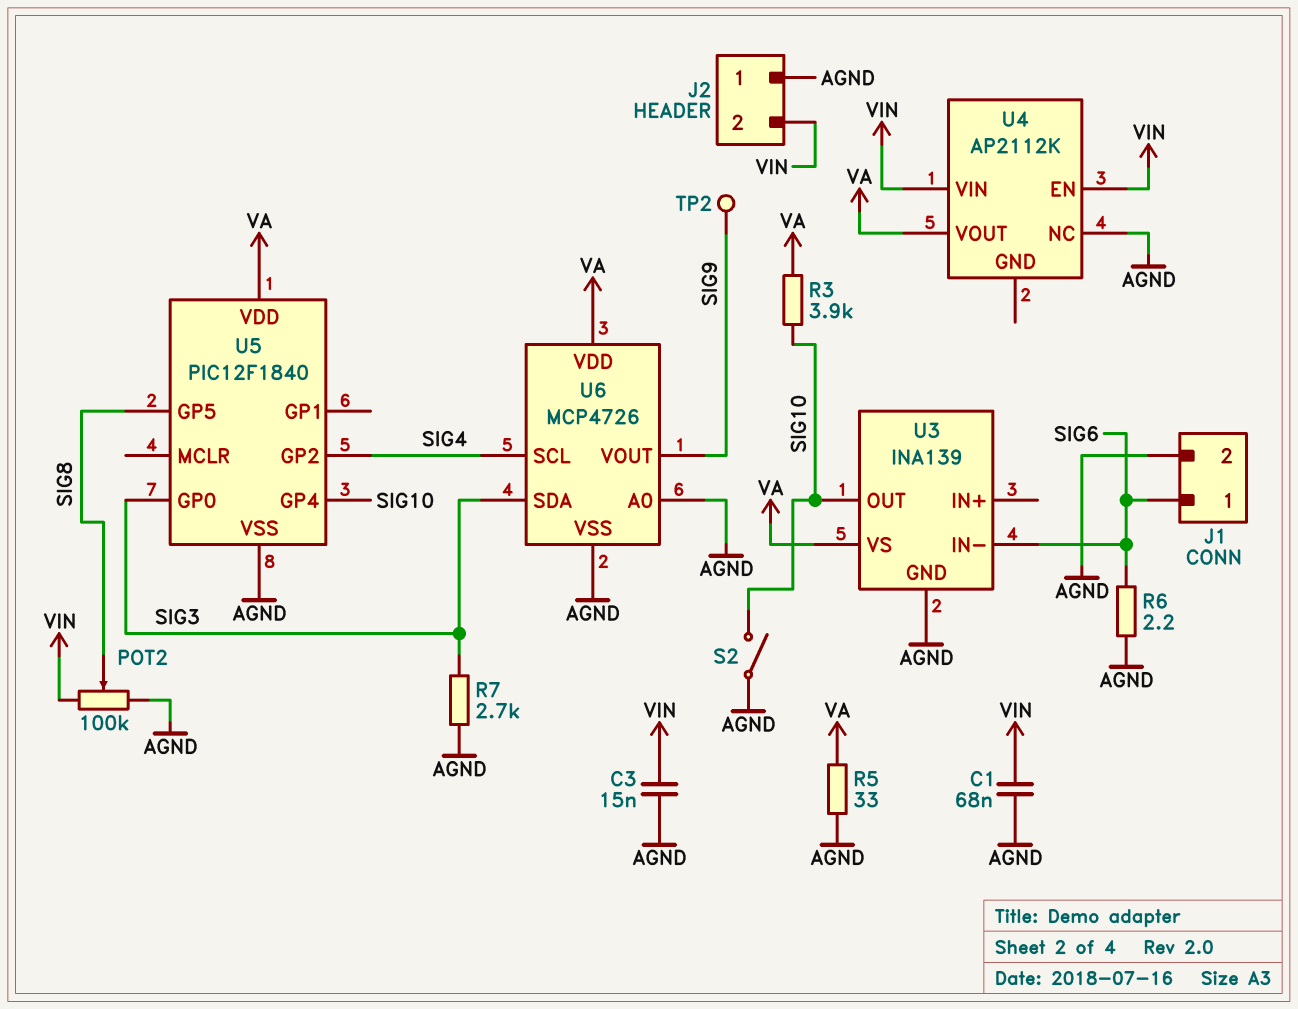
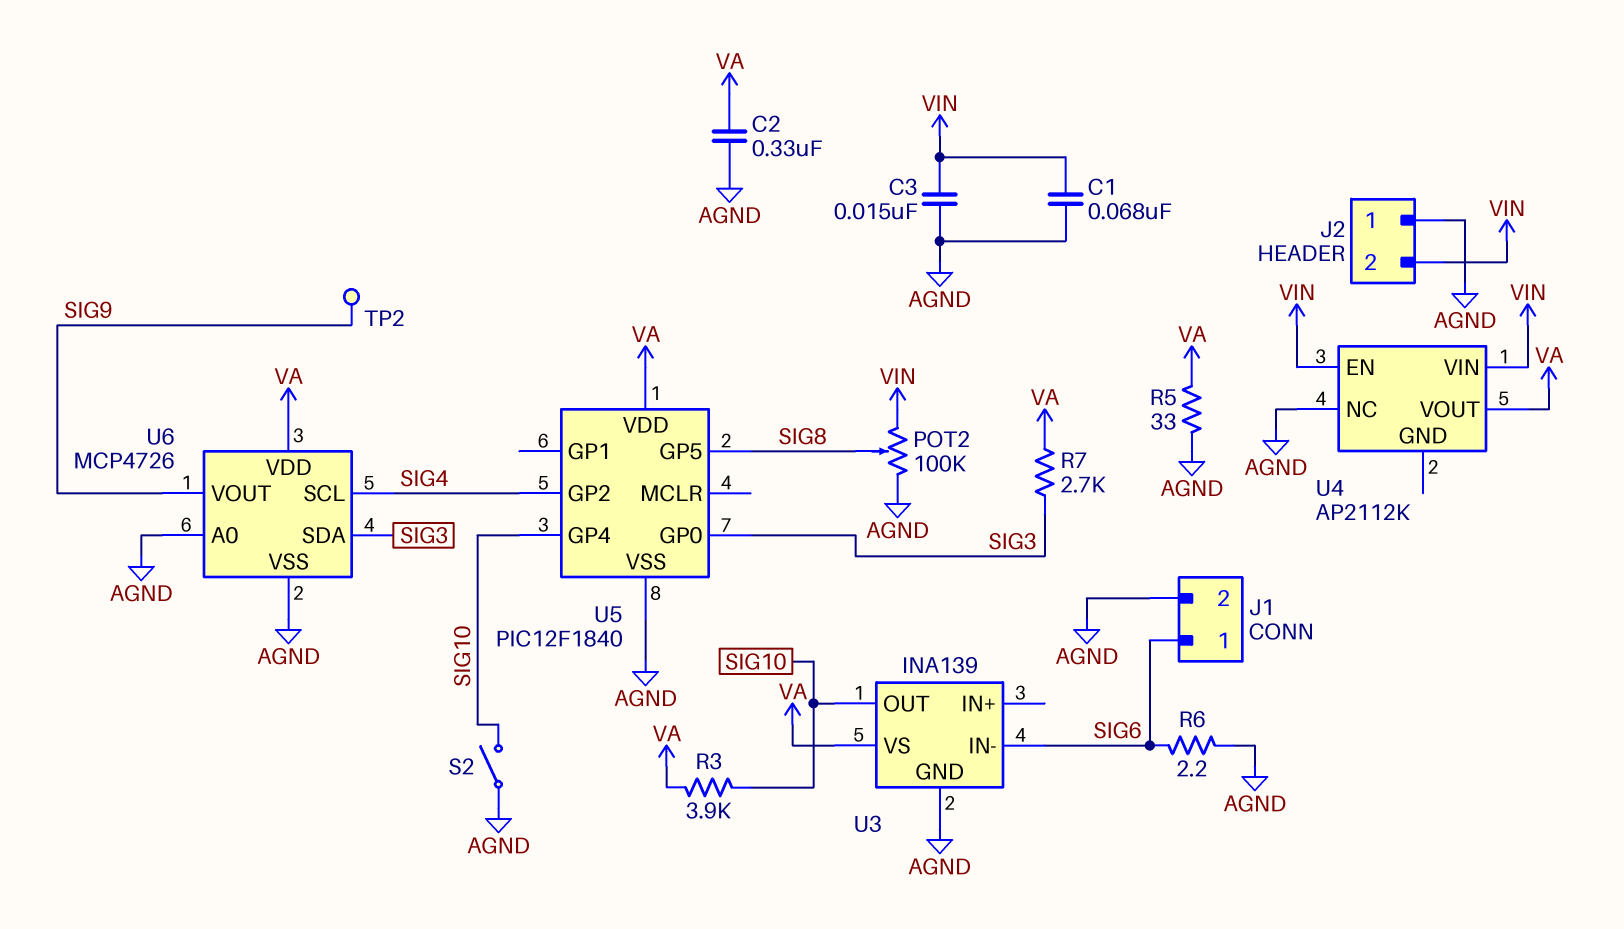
C2: none -> 330nF (AGND, VA)
R7: 2.7k (AGND, SIG3) -> 2.7k (SIG3, VA)

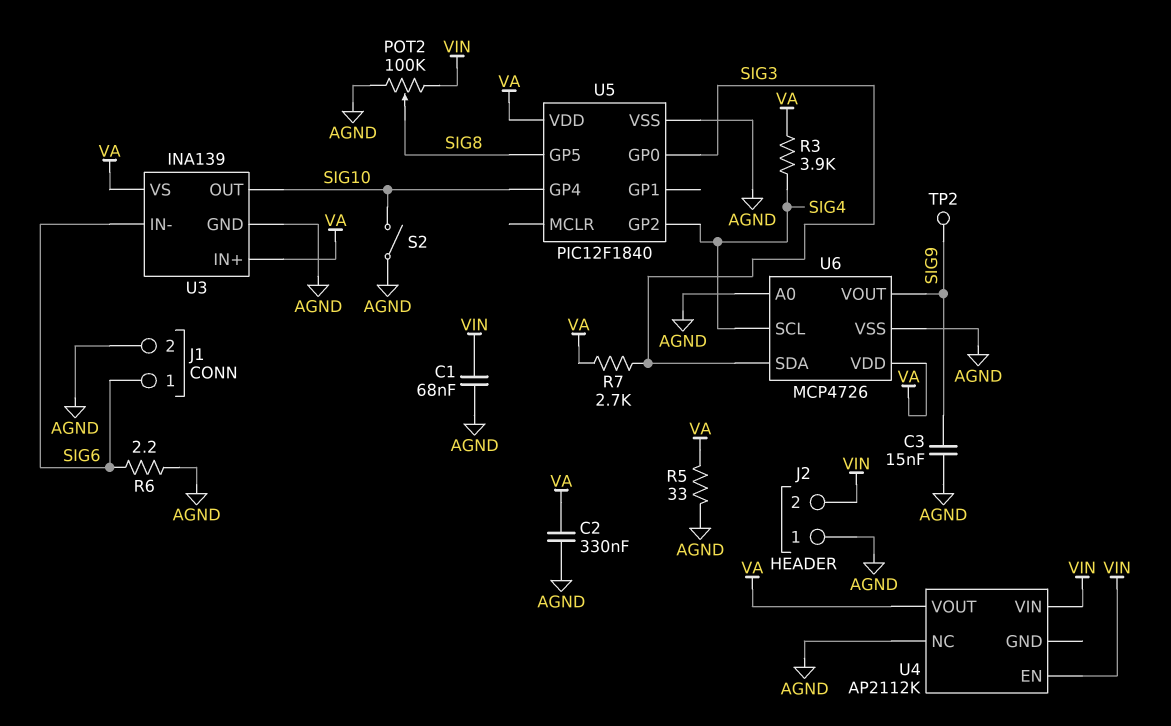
C3: 15nF (AGND, VIN) -> 15nF (AGND, SIG9)
R3: 3.9k (SIG10, VA) -> 3.9k (SIG4, VA)
U3 pin IN+: none -> VA

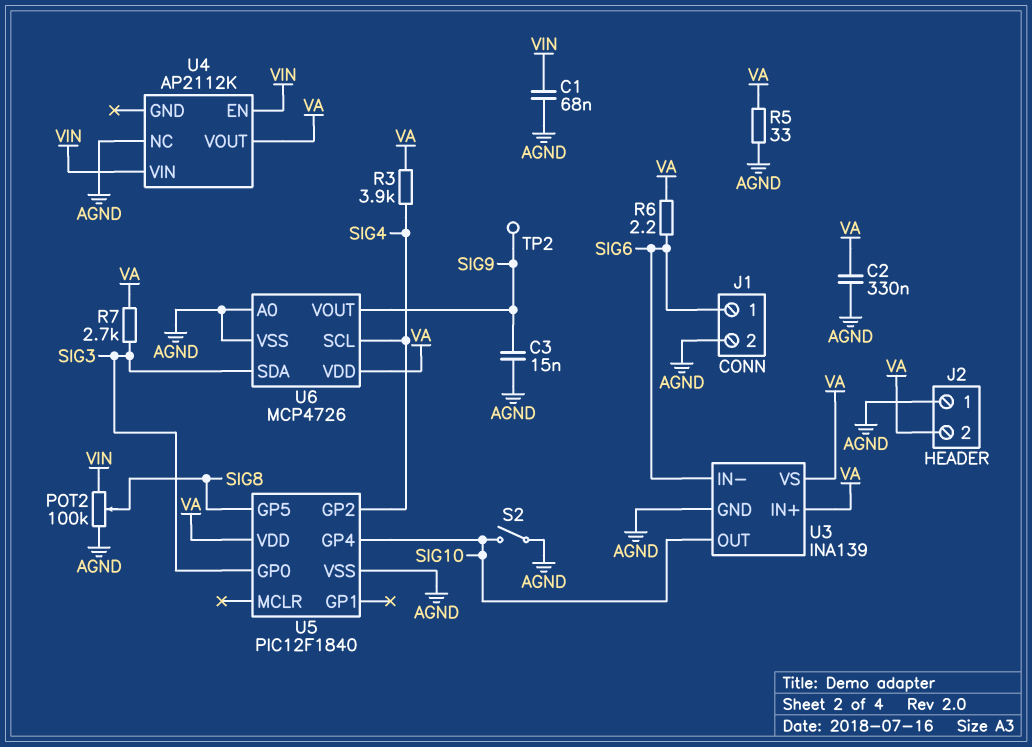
J2 pin 2: VIN -> VA
R6: 2.2 (AGND, SIG6) -> 2.2 (SIG6, VA)

